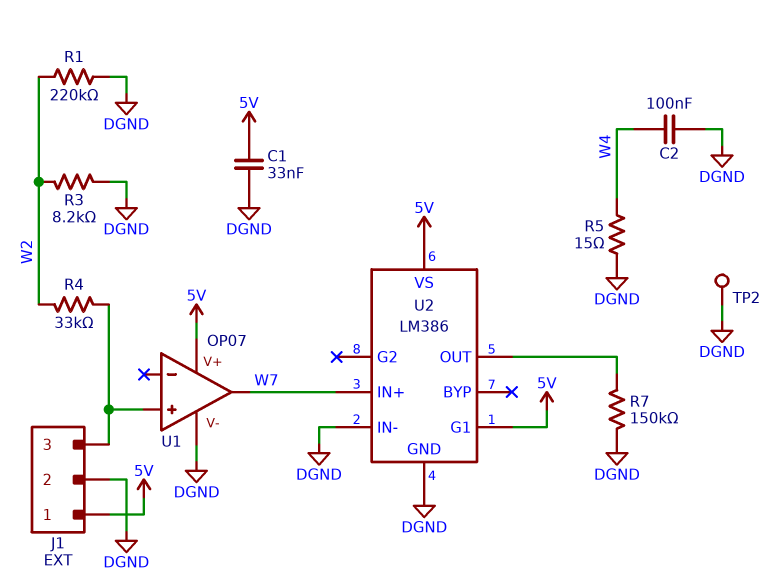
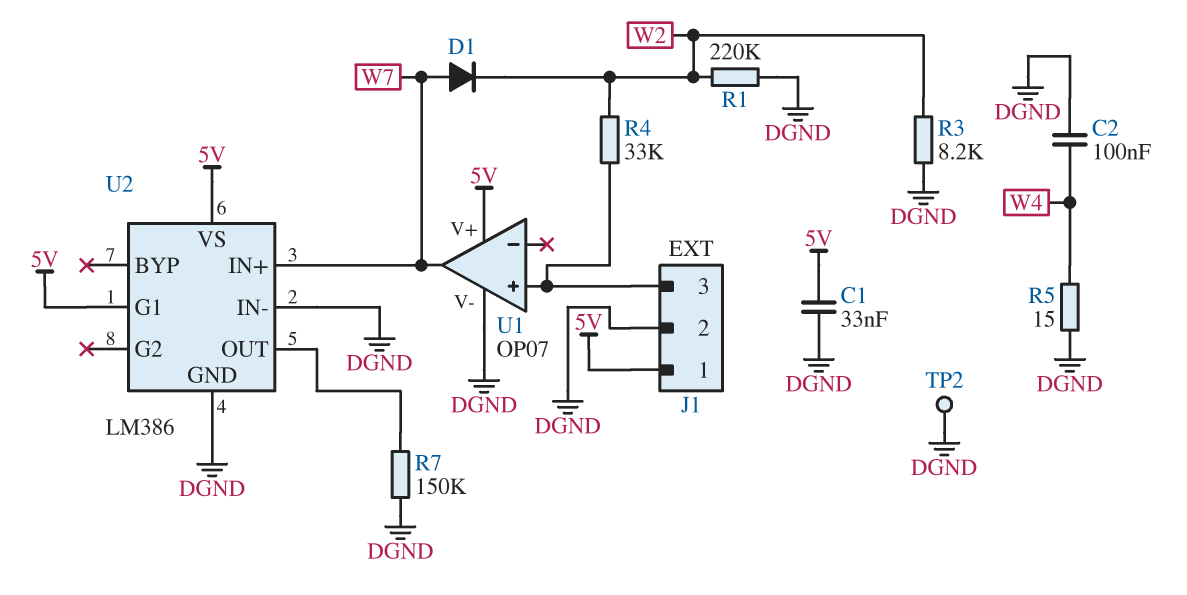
D1: none -> diode (A W7, K W2)

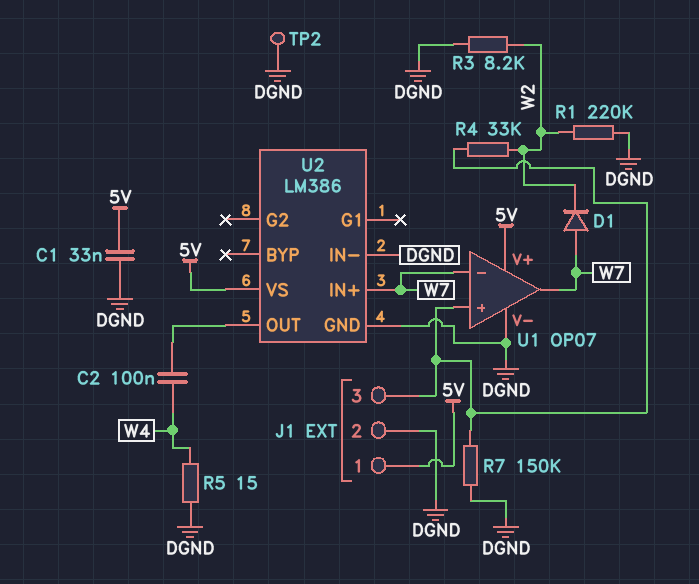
C2: 100nF (DGND, W4) -> 100nF (U2/OUT, W4)
R7: 150k (DGND, U2/OUT) -> 150k (DGND, J1/3)
U1 pin in-: none -> W7
U2 pin G1: 5V -> none

